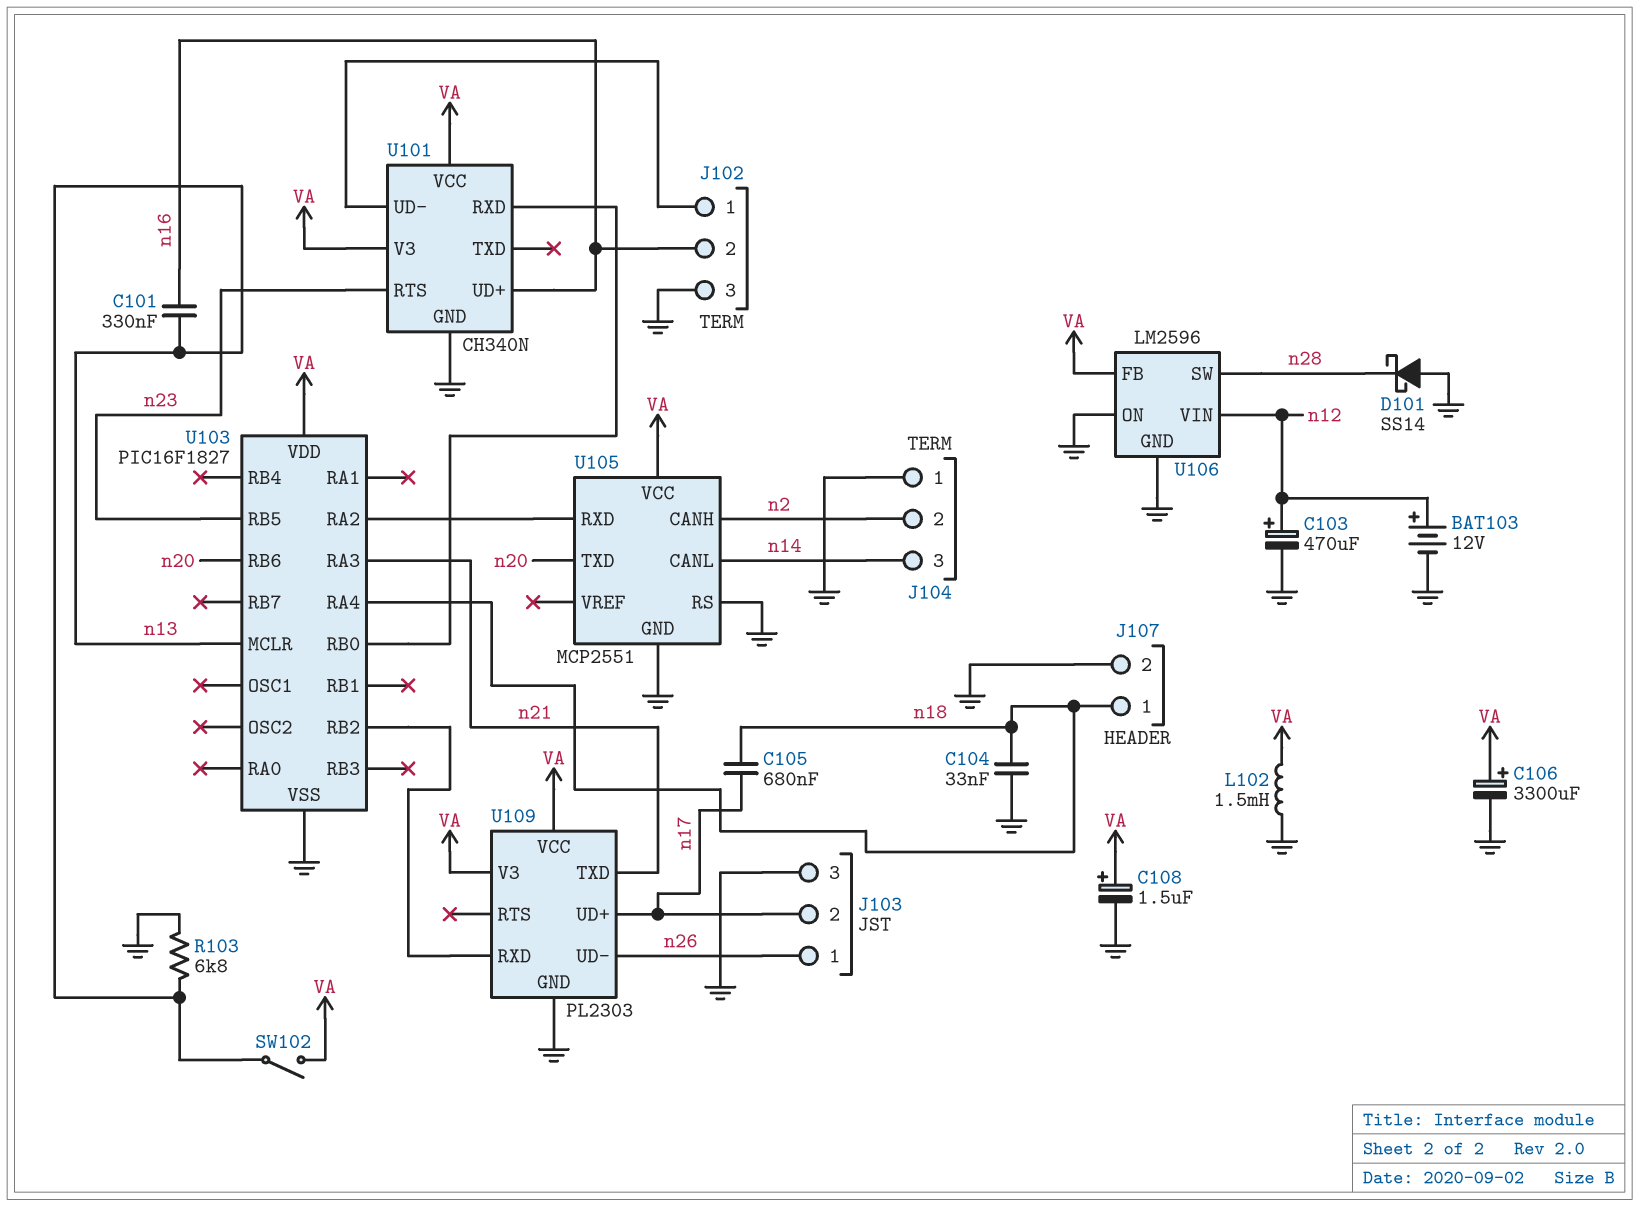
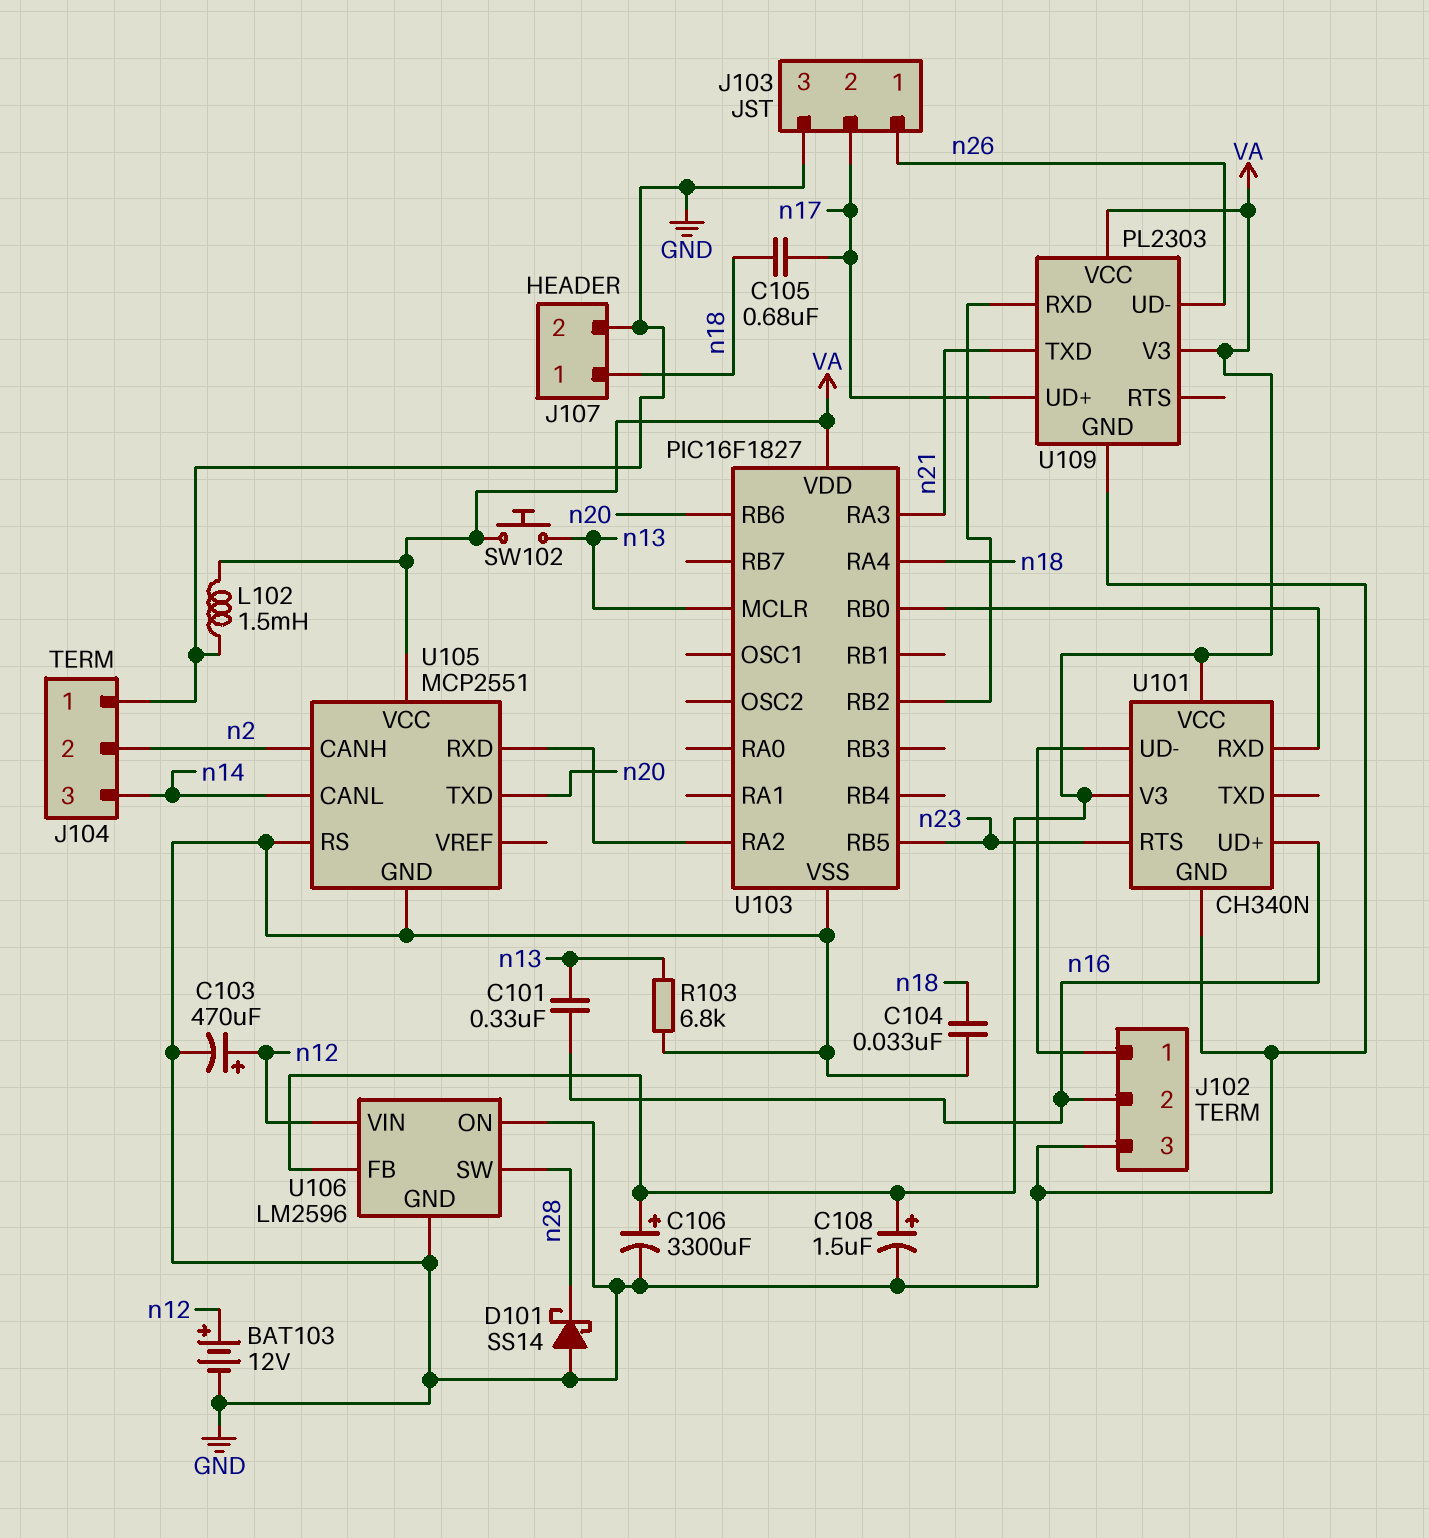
SW102: switch (VA, n13) -> button (VA, n13)

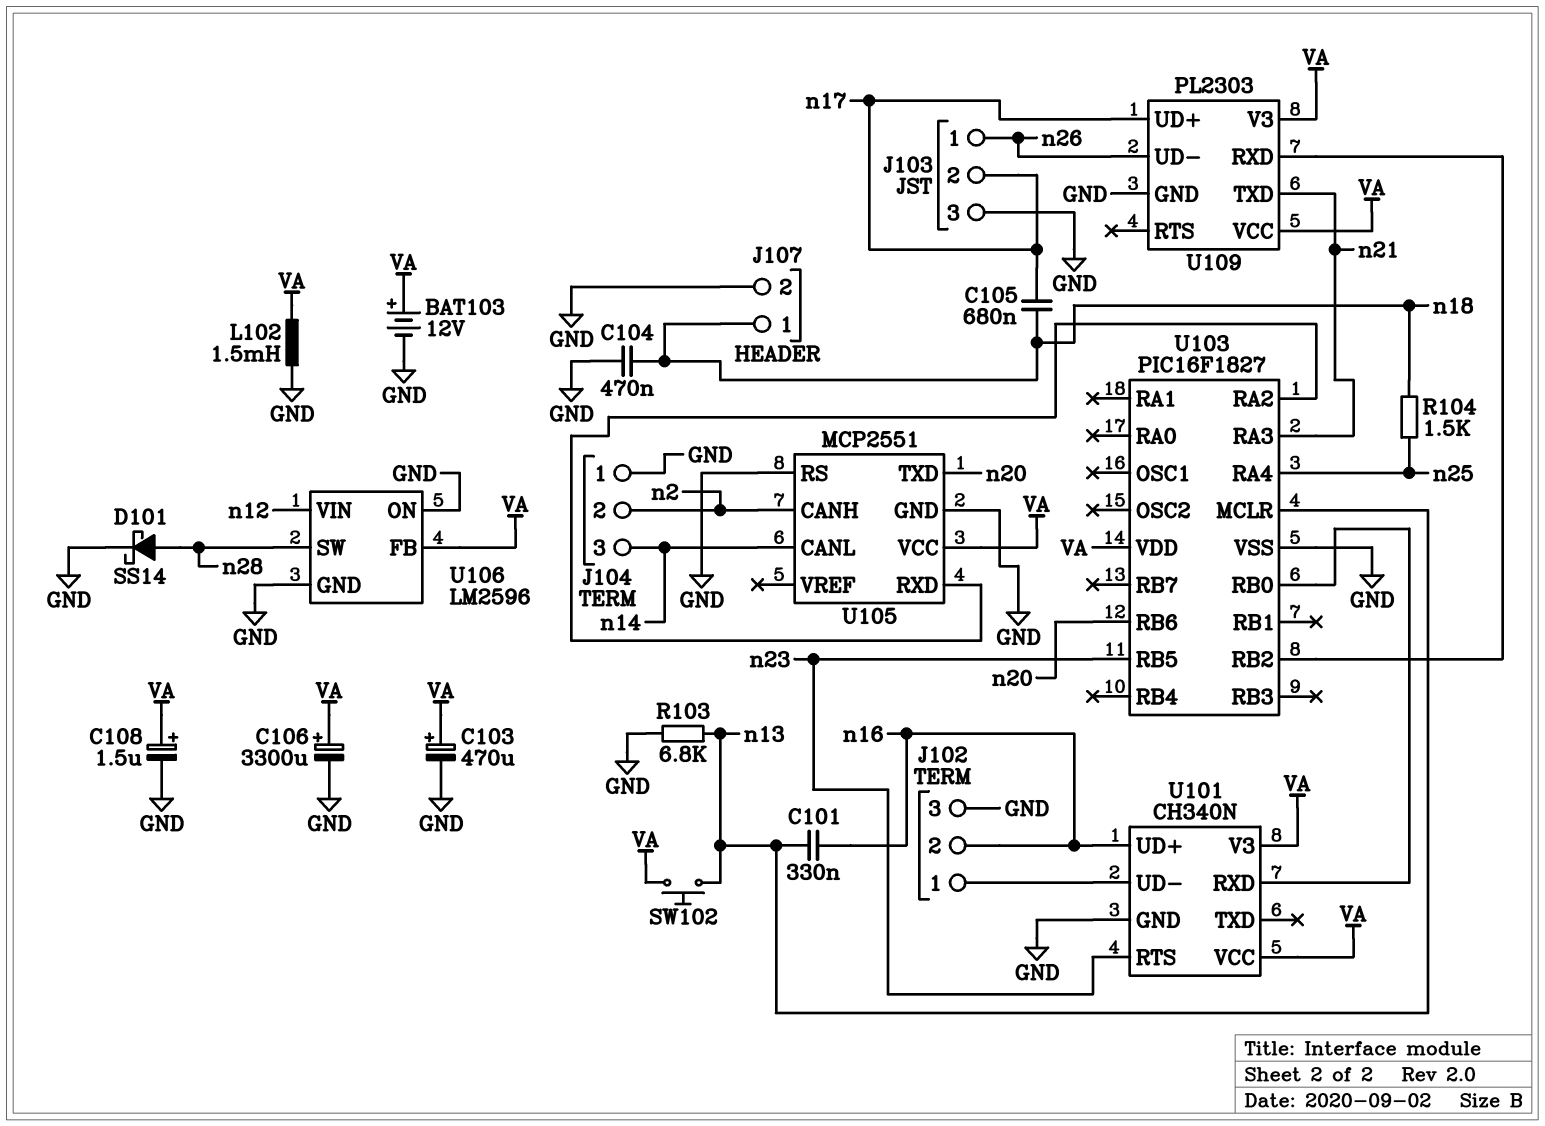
BAT103: 12V (plus n12, minus GND) -> 12V (plus VA, minus GND)
C103: 470uF (plus n12, minus GND) -> 470uF (plus VA, minus GND)
C104: 33nF (GND, n18) -> 470nF (GND, n18)
D101: schottky SS14 (A GND, K n28) -> schottky SS14 (A n28, K GND)
R104: none -> 1.5k (n18, n25)
U103 pin RA4: n18 -> n25

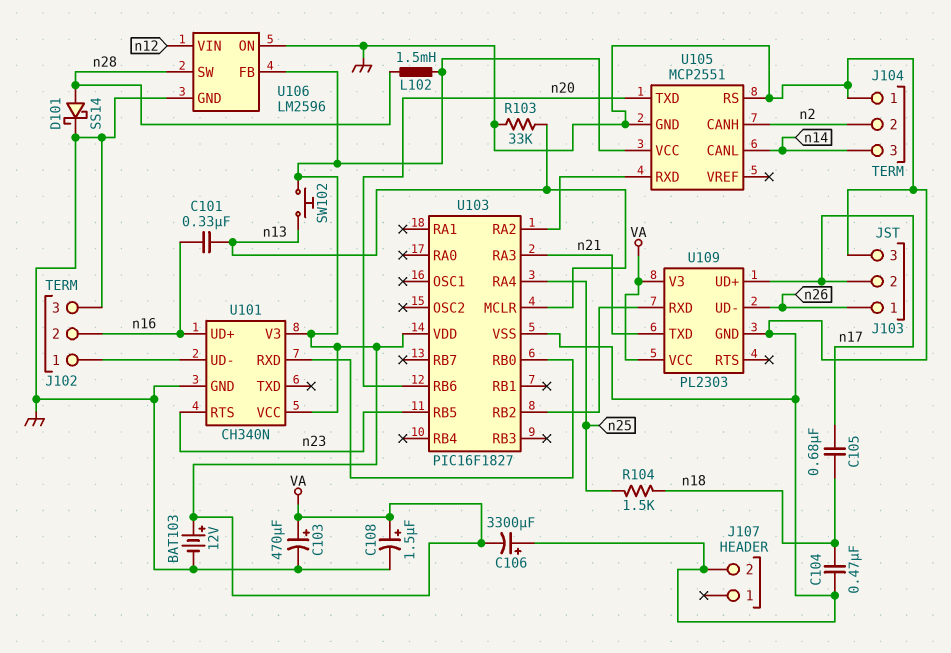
C106: 3300uF (plus VA, minus GND) -> 3300uF (plus GND, minus VA)
J107 pin 1: n18 -> none
L102: 1.5mH (GND, VA) -> 1.5mH (VA, n28)
R103: 6.8k (GND, n13) -> 33k (GND, n13)

